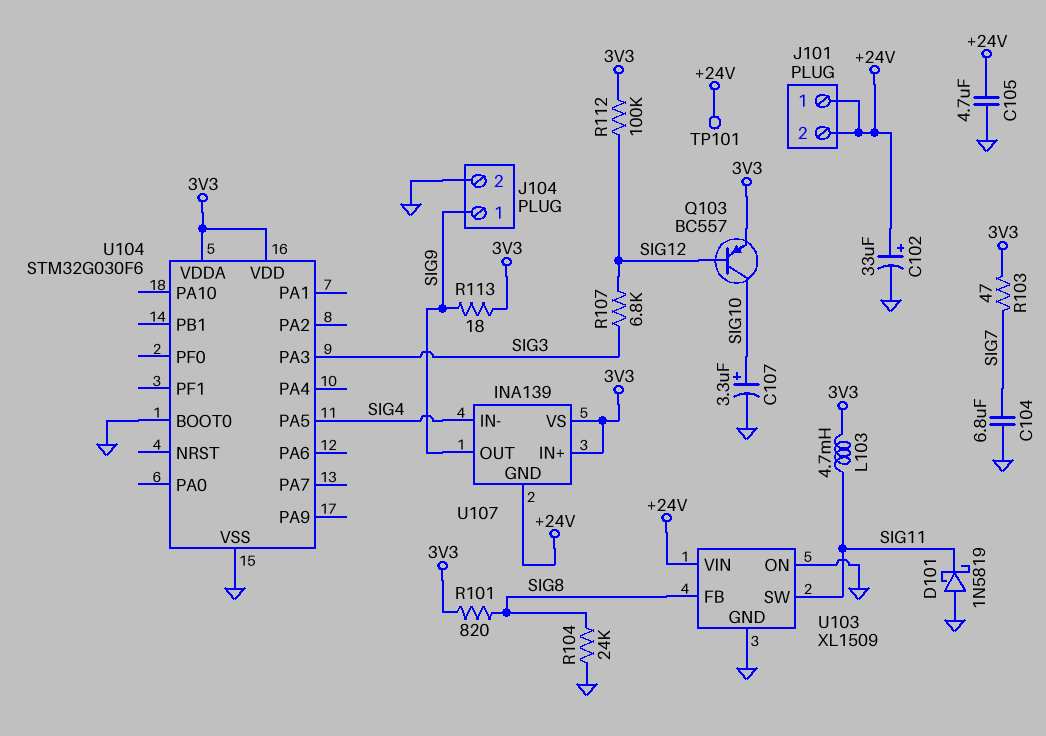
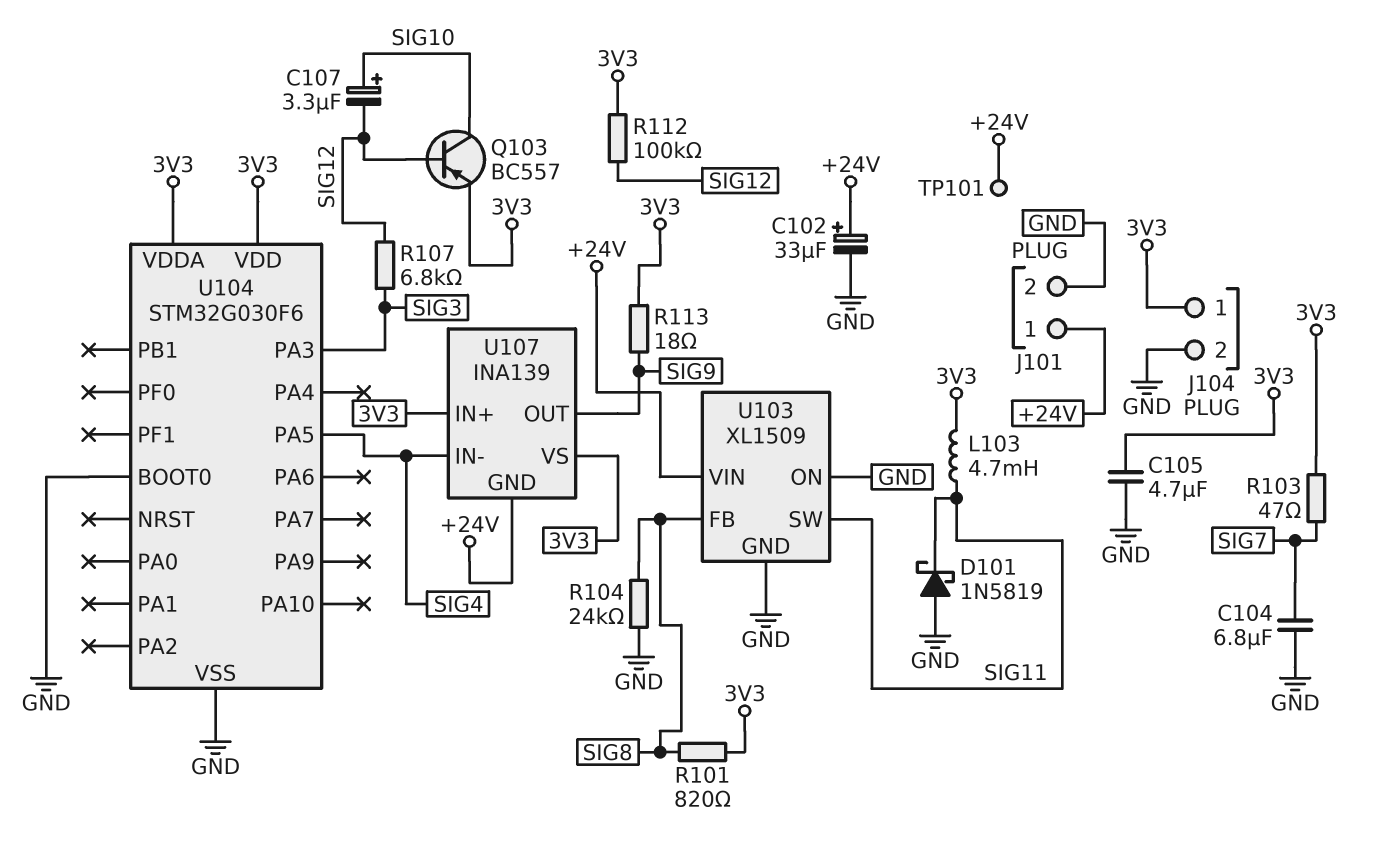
C105: 4.7uF (+24V, GND) -> 4.7uF (3V3, GND)
C107: 3.3uF (plus SIG10, minus GND) -> 3.3uF (plus SIG10, minus SIG12)
J101 pin 2: +24V -> GND
J104 pin 1: SIG9 -> 3V3

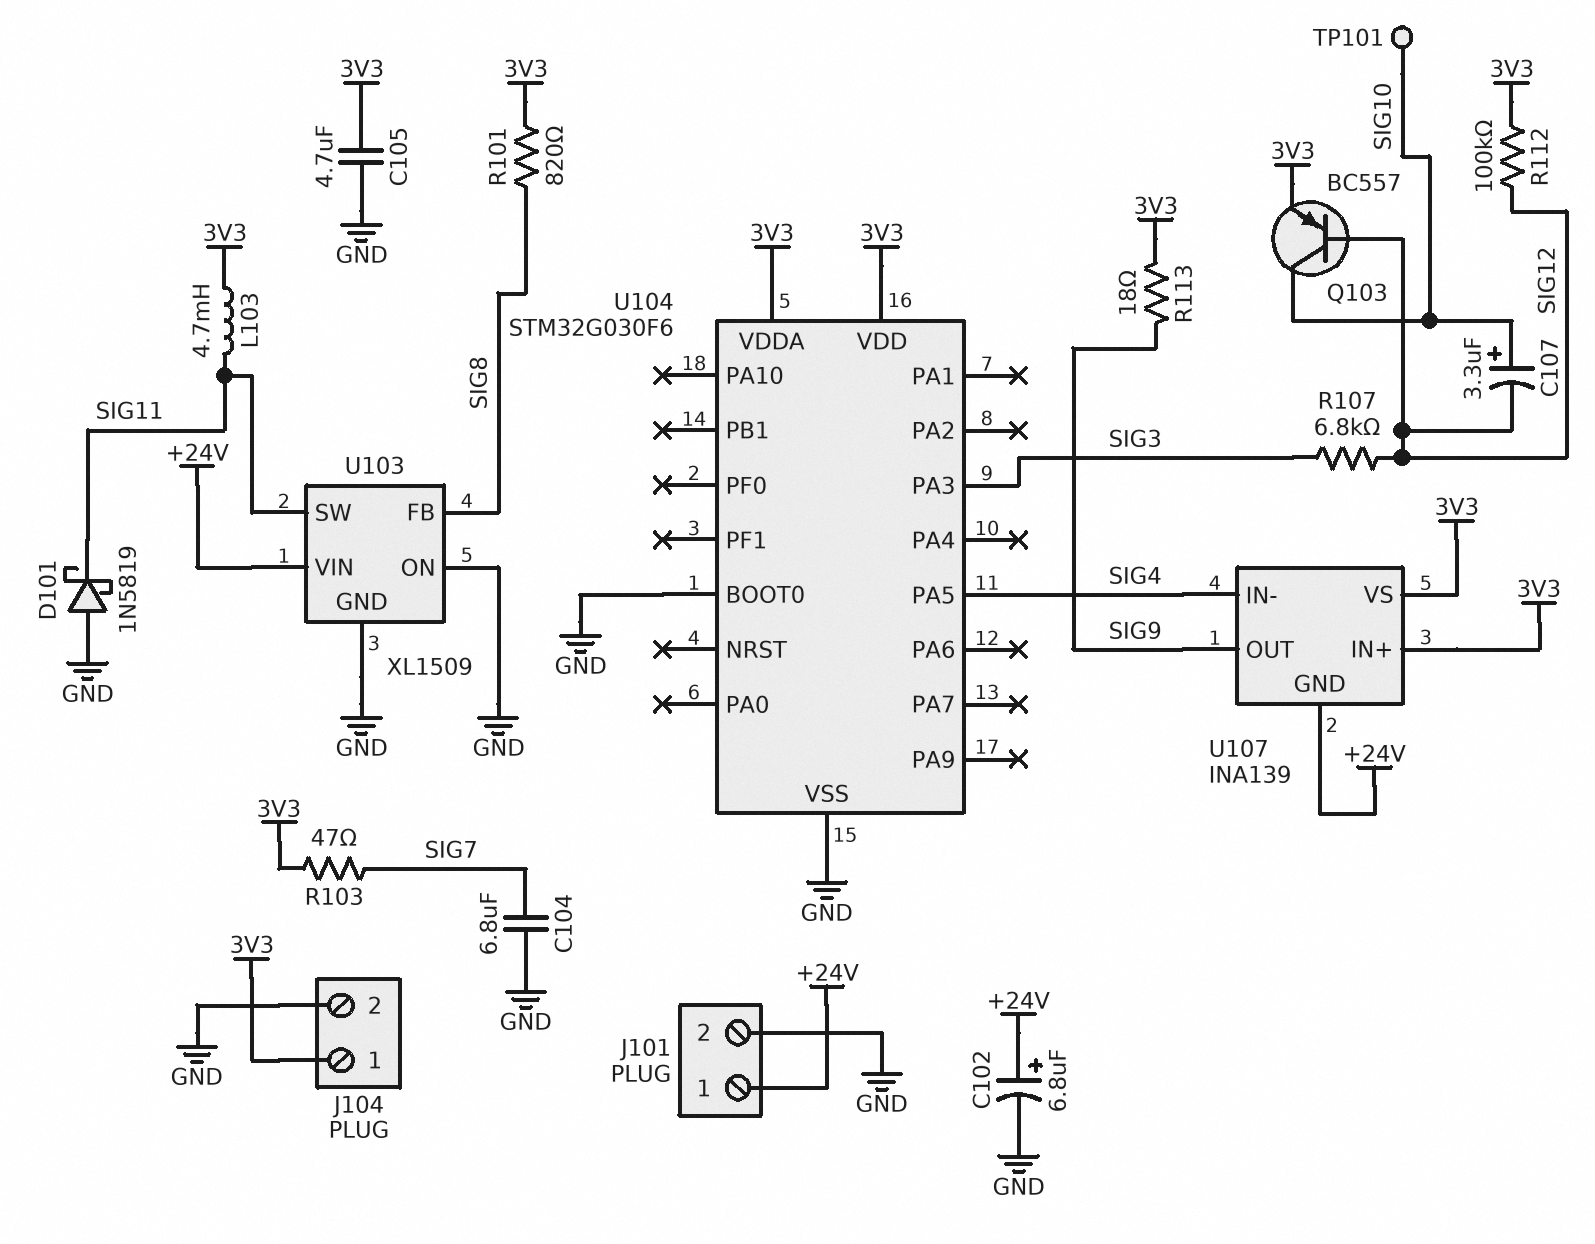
C102: 33uF (plus +24V, minus GND) -> 6.8uF (plus +24V, minus GND)
R104: 24k (GND, SIG8) -> none
TP101: test point (+24V) -> test point (SIG10)

